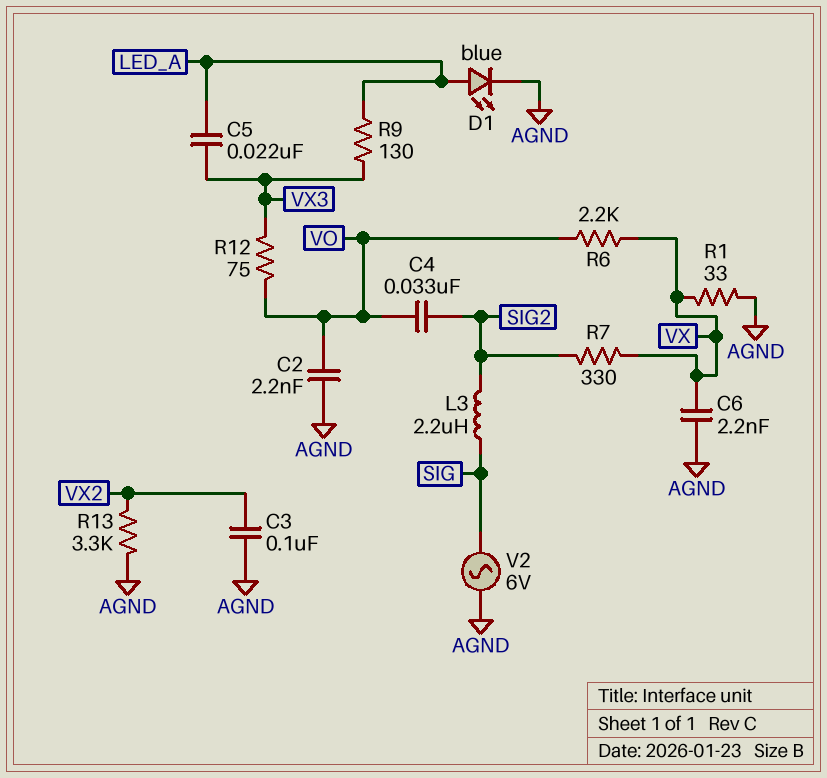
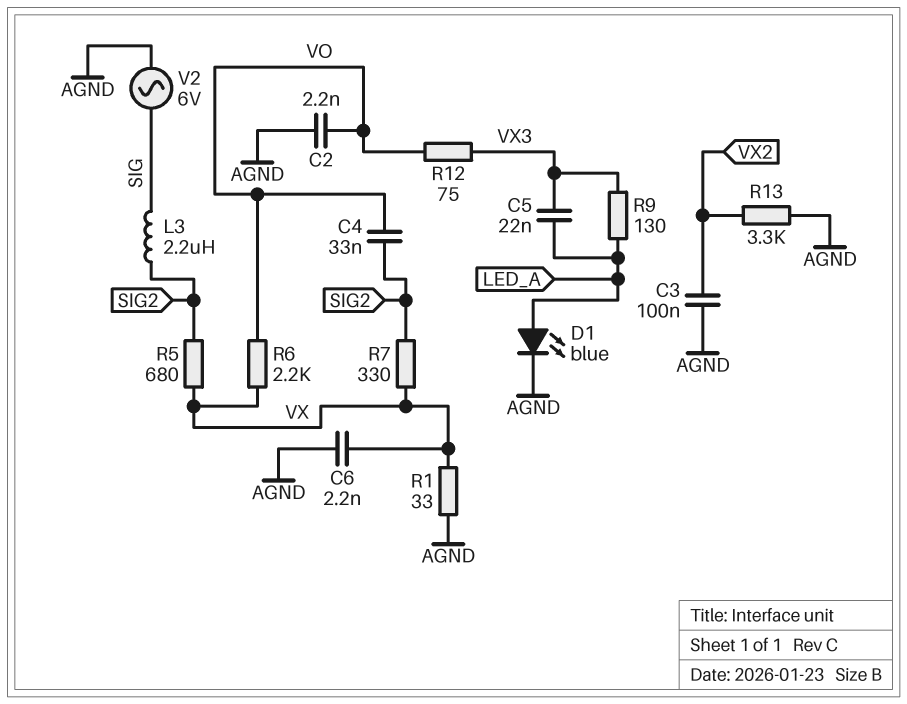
R5: none -> 680 (SIG2, VX)

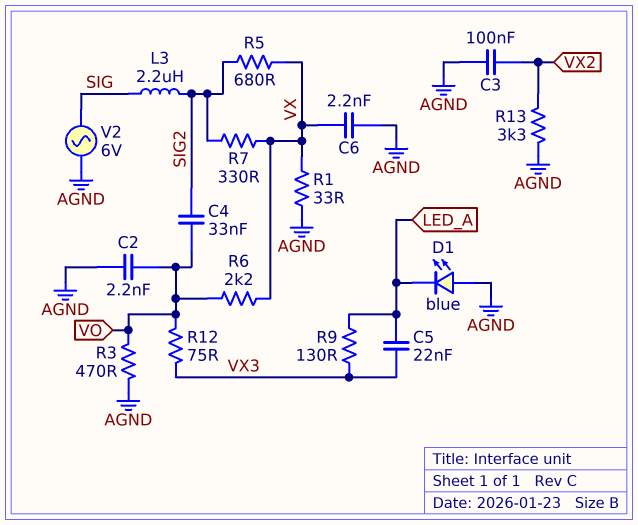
D1: LED blue (A LED_A, K AGND) -> LED blue (A AGND, K LED_A)
R3: none -> 470 (AGND, VO)

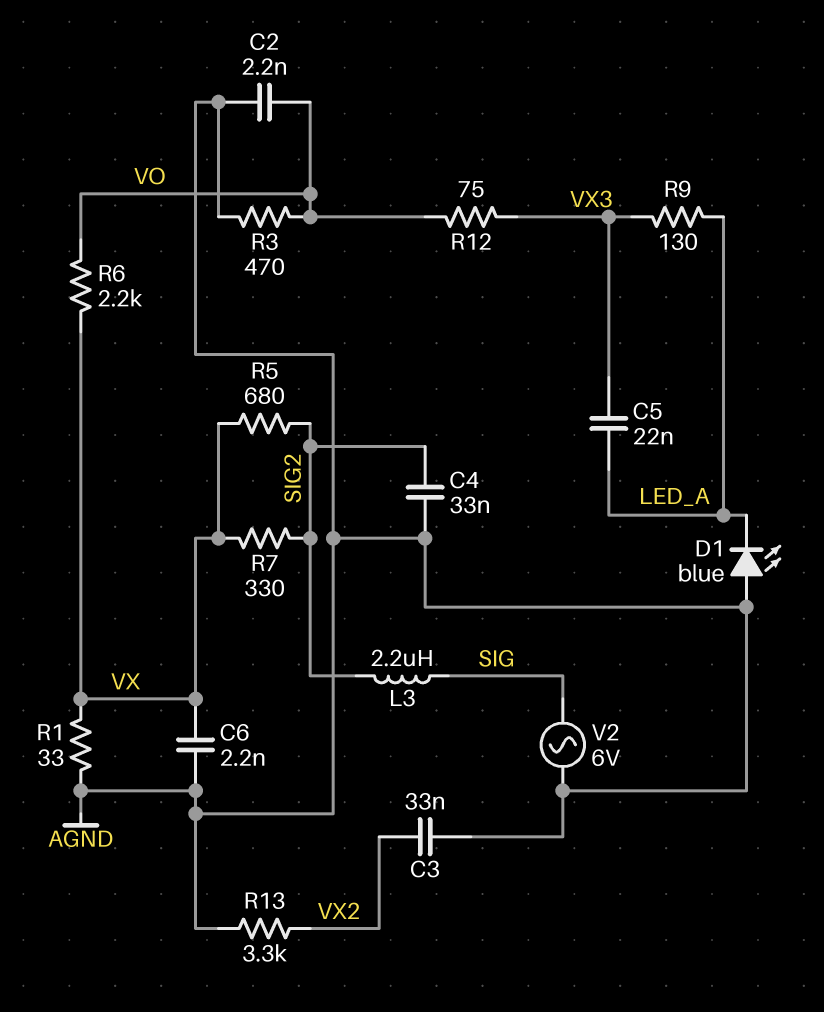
C3: 100nF (AGND, VX2) -> 33nF (AGND, VX2)
C4: 33nF (SIG2, VO) -> 33nF (AGND, SIG2)

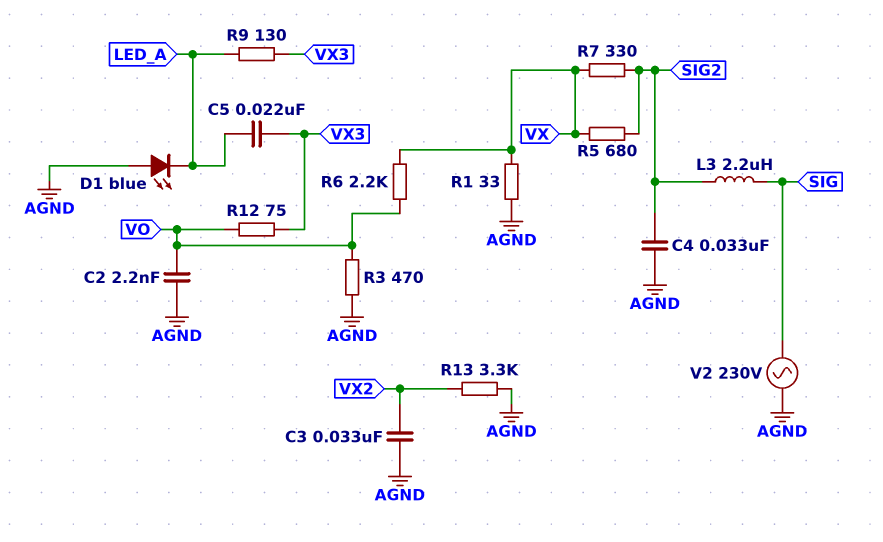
C6: 2.2nF (AGND, VX) -> none
V2: AC 6V (AGND, SIG) -> AC 230V (AGND, SIG)

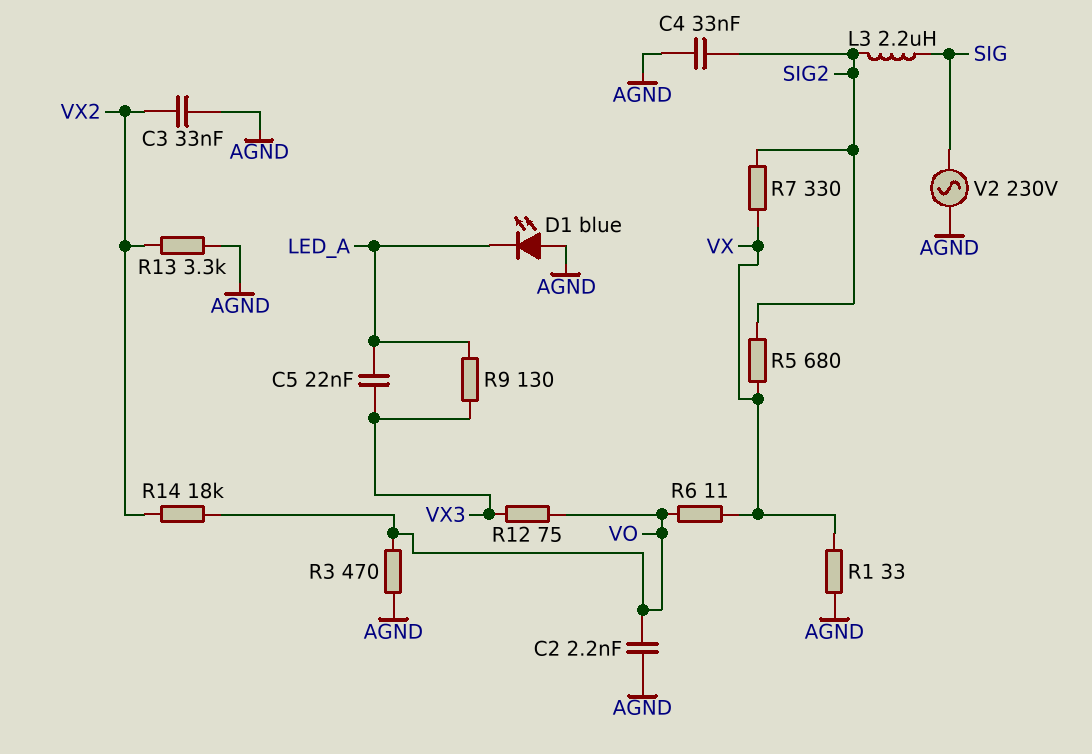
R6: 2.2k (VO, VX) -> 11 (VO, VX)
R14: none -> 18k (VO, VX2)

